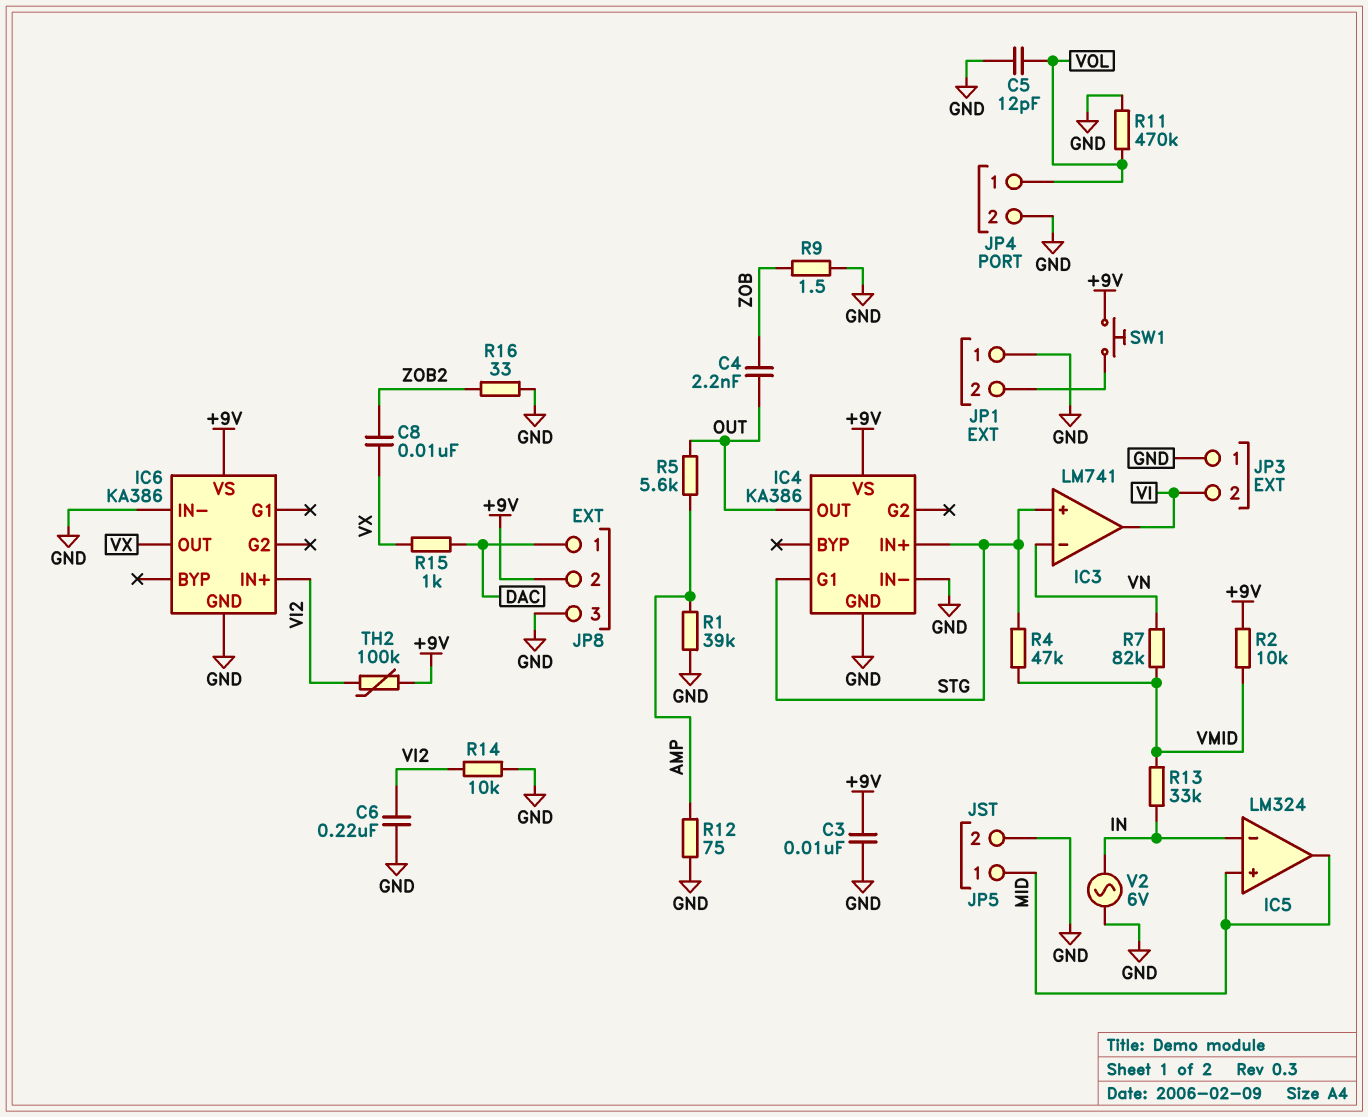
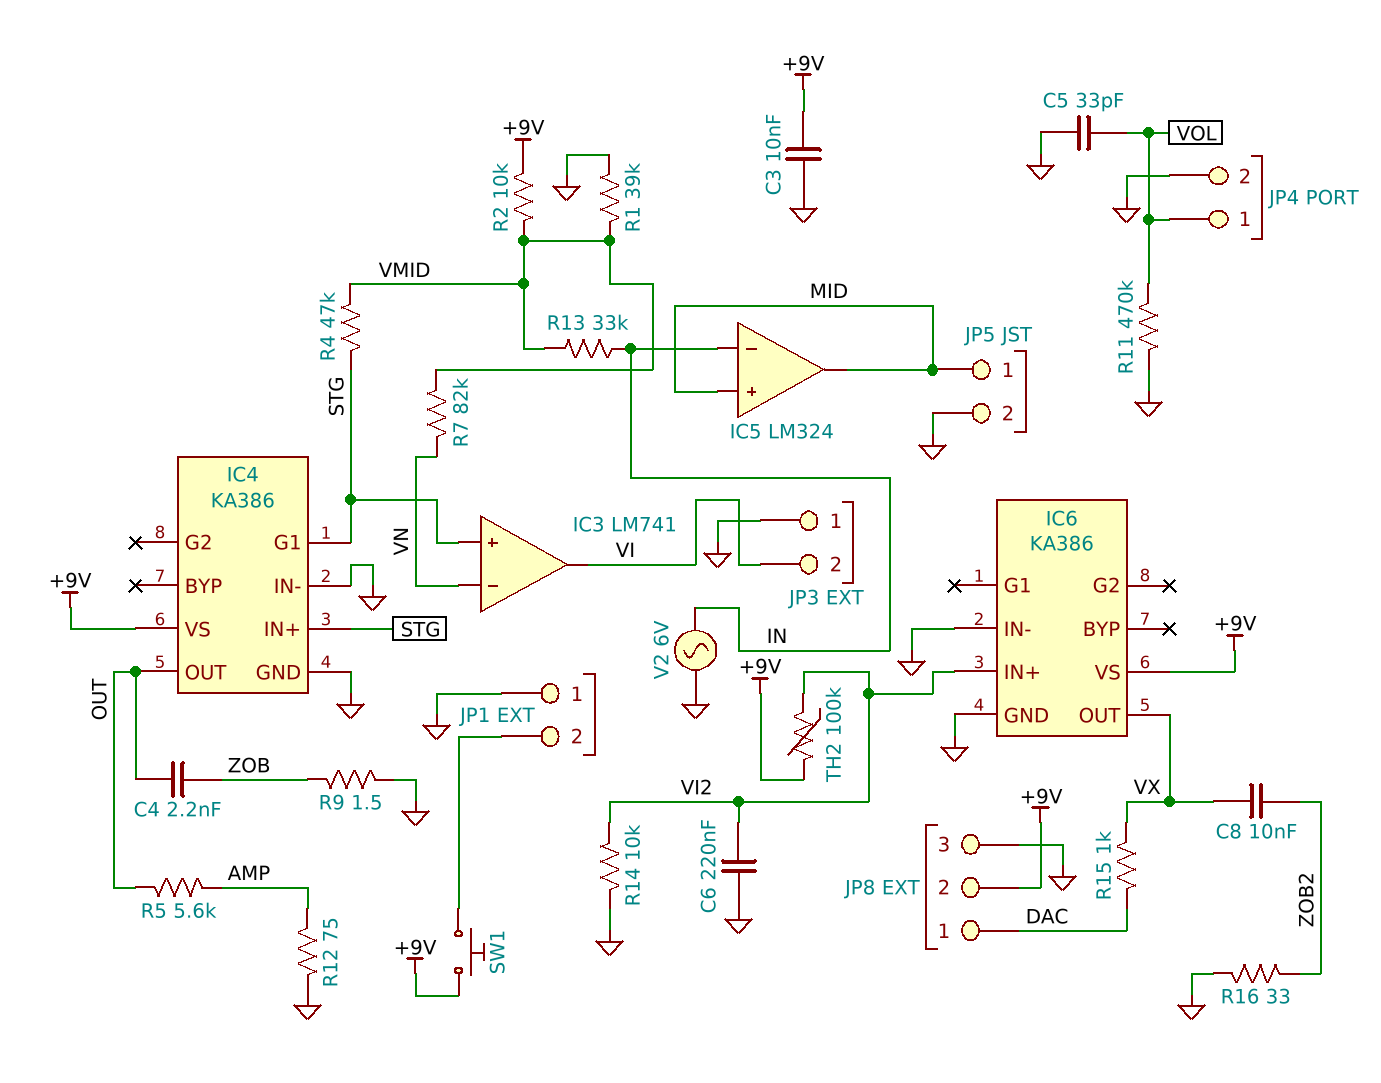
C5: 12pF (GND, VOL) -> 33pF (GND, VOL)
R1: 39k (AMP, GND) -> 39k (GND, VMID)

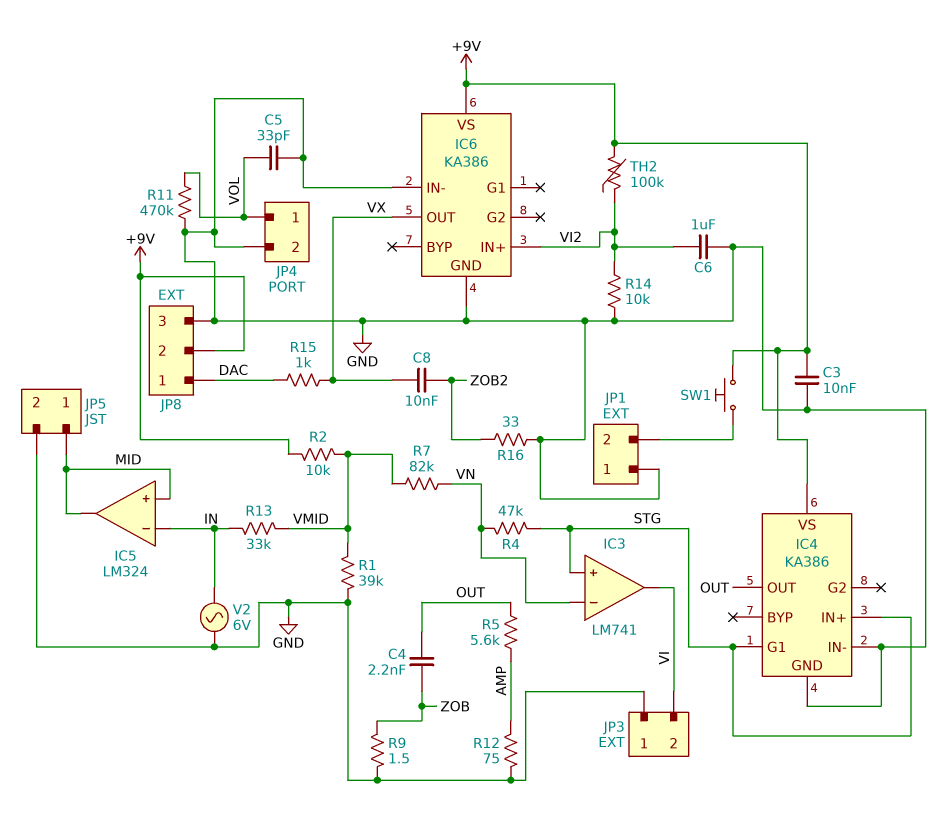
C6: 220nF (GND, VI2) -> 1uF (GND, VI2)
R4: 47k (STG, VMID) -> 47k (STG, VN)

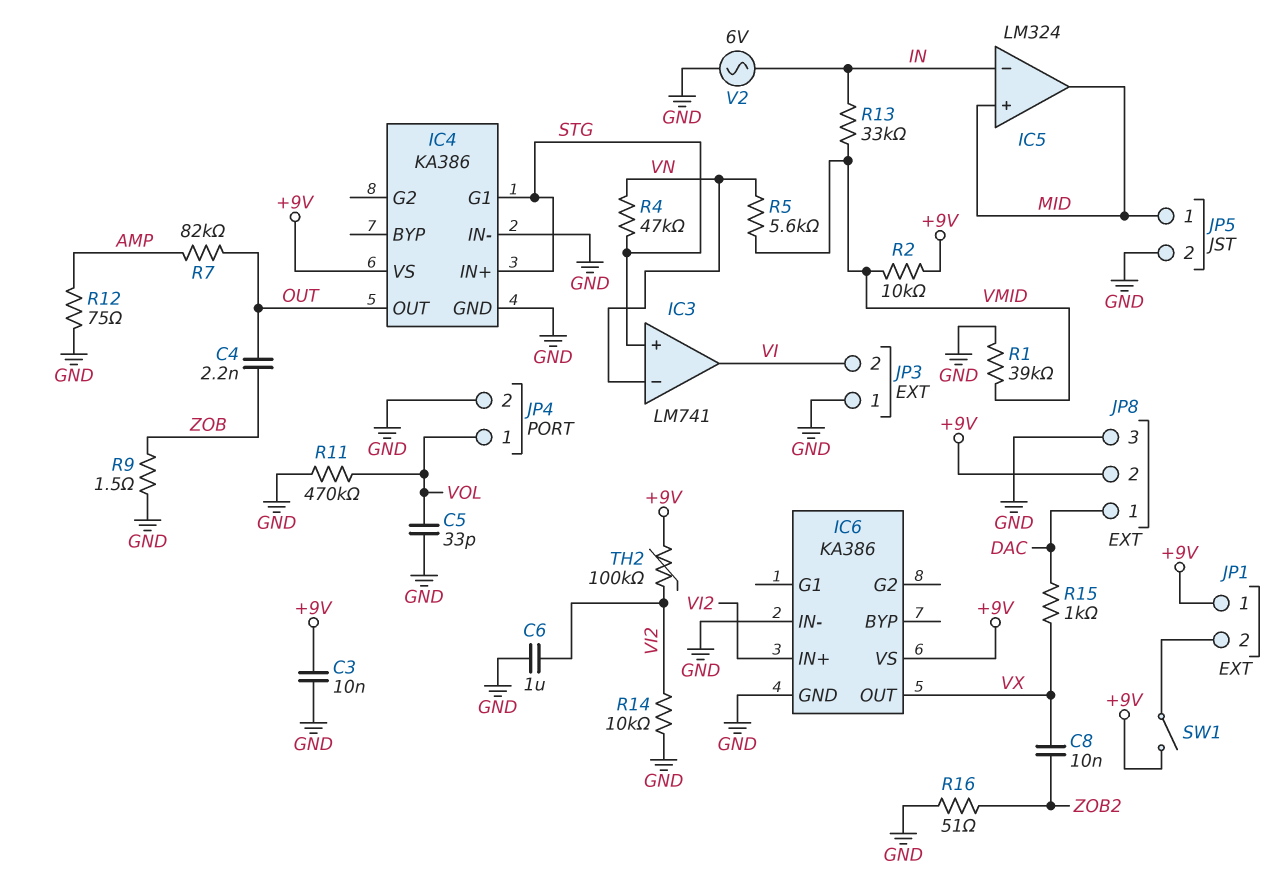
JP1 pin 1: GND -> +9V
R5: 5.6k (AMP, OUT) -> 5.6k (VMID, VN)
R7: 82k (VMID, VN) -> 82k (AMP, OUT)
R16: 33 (GND, ZOB2) -> 51 (GND, ZOB2)
SW1: button (+9V, JP1/2) -> switch (+9V, JP1/2)

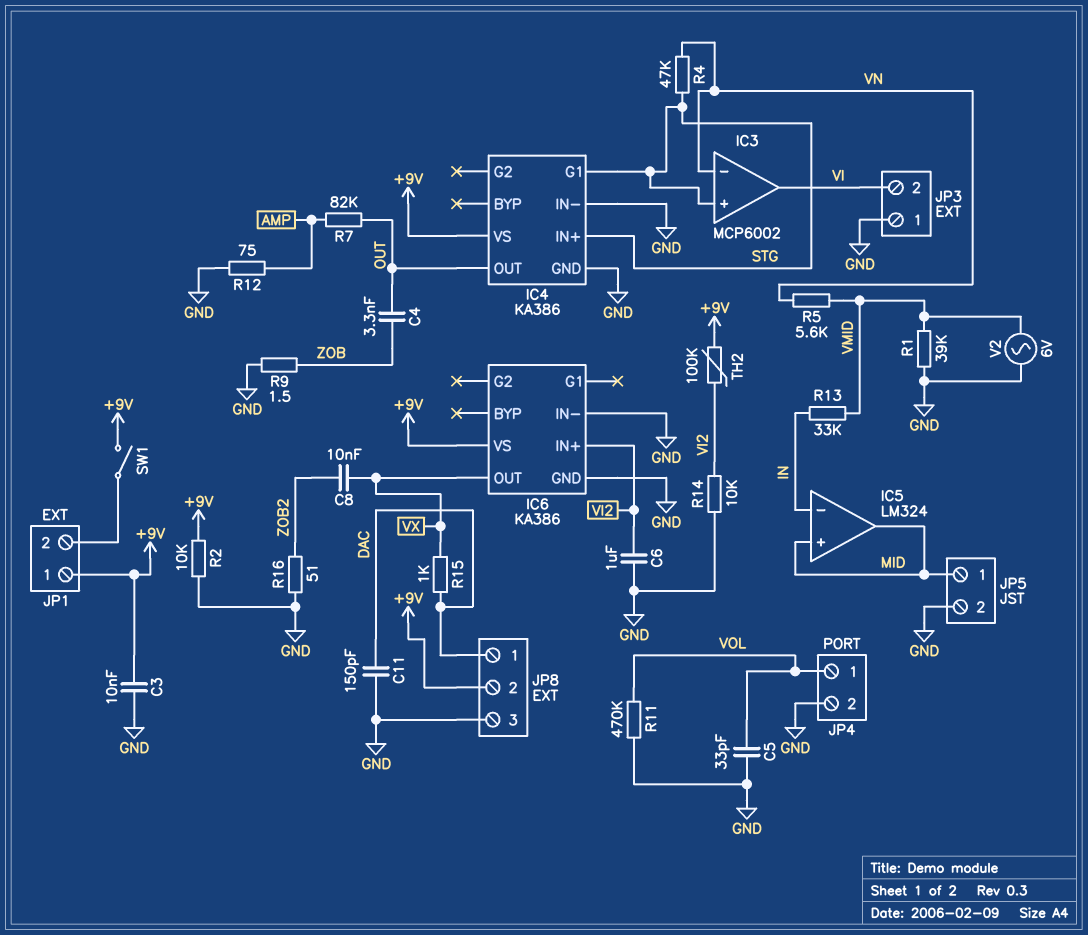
C4: 2.2nF (OUT, ZOB) -> 3.3nF (OUT, ZOB)
C11: none -> 150pF (DAC, GND)
IC3: LM741 -> MCP6002
R2: 10k (+9V, VMID) -> 10k (+9V, GND)
V2: AC 6V (GND, IN) -> AC 6V (GND, VMID)

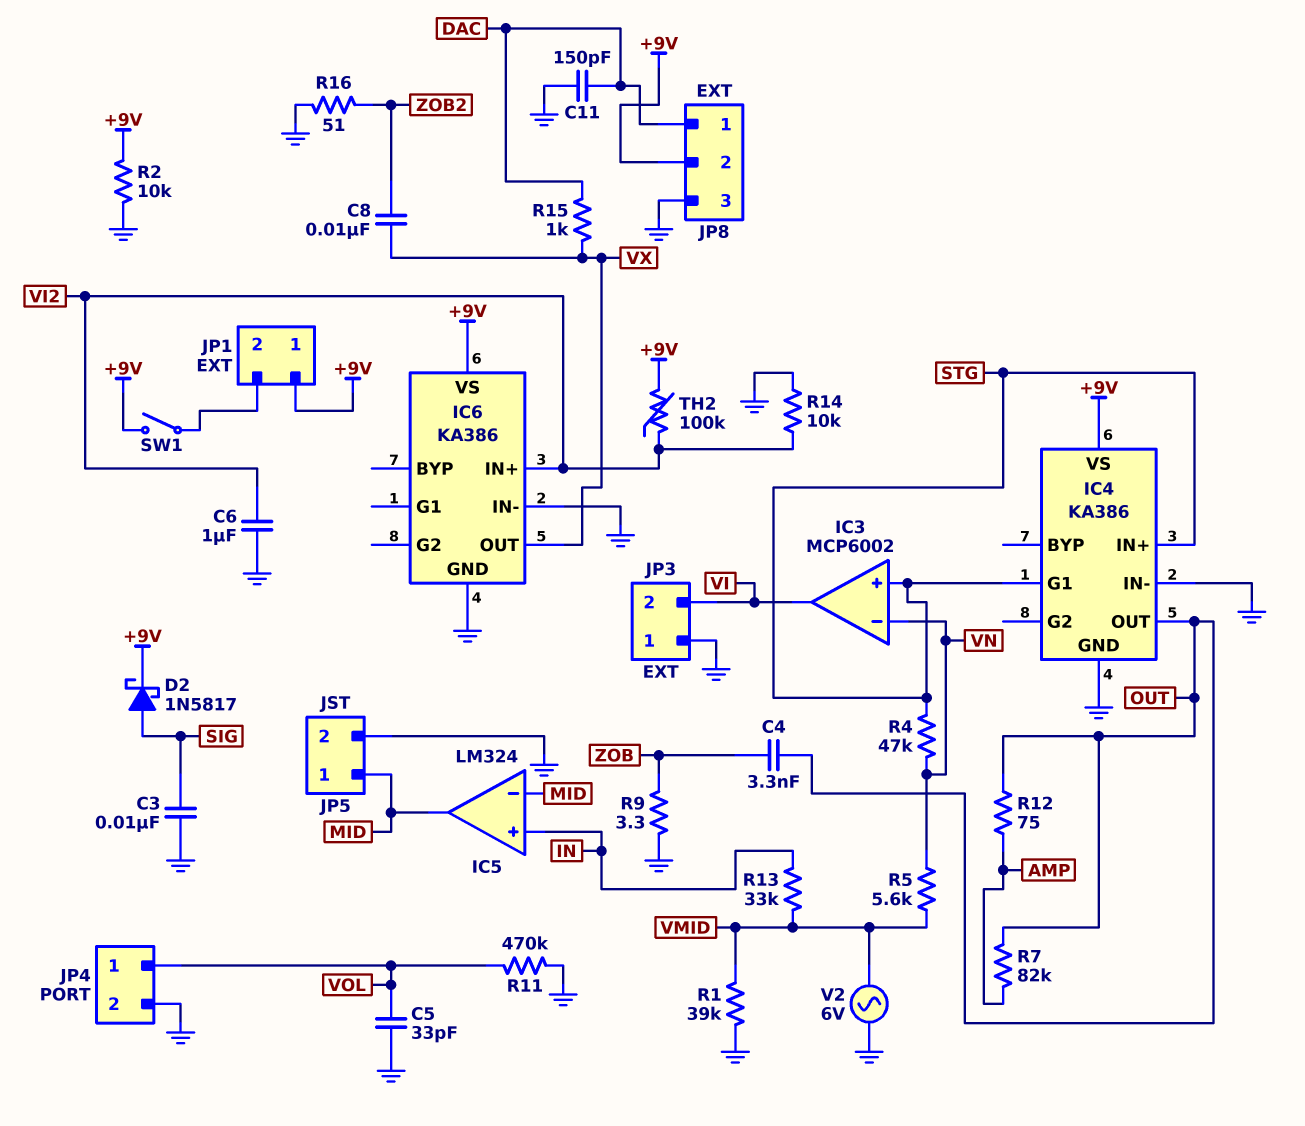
C3: 10nF (+9V, GND) -> 10nF (GND, SIG)
D2: none -> schottky 1N5817 (A SIG, K +9V)
IC5 pin in+: MID -> IN
IC5 pin in-: IN -> MID
R9: 1.5 (GND, ZOB) -> 3.3 (GND, ZOB)
R12: 75 (AMP, GND) -> 75 (AMP, OUT)

